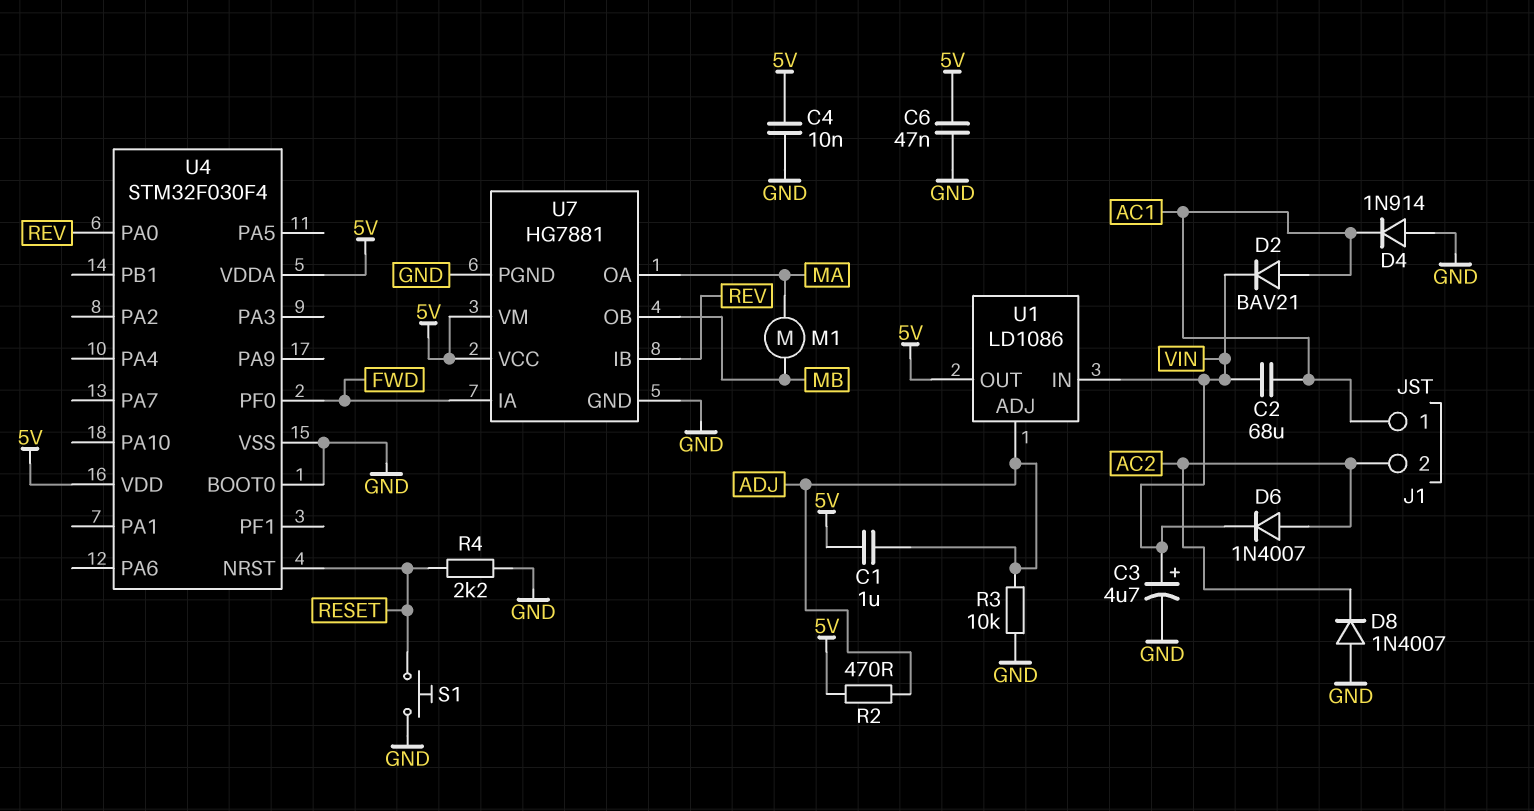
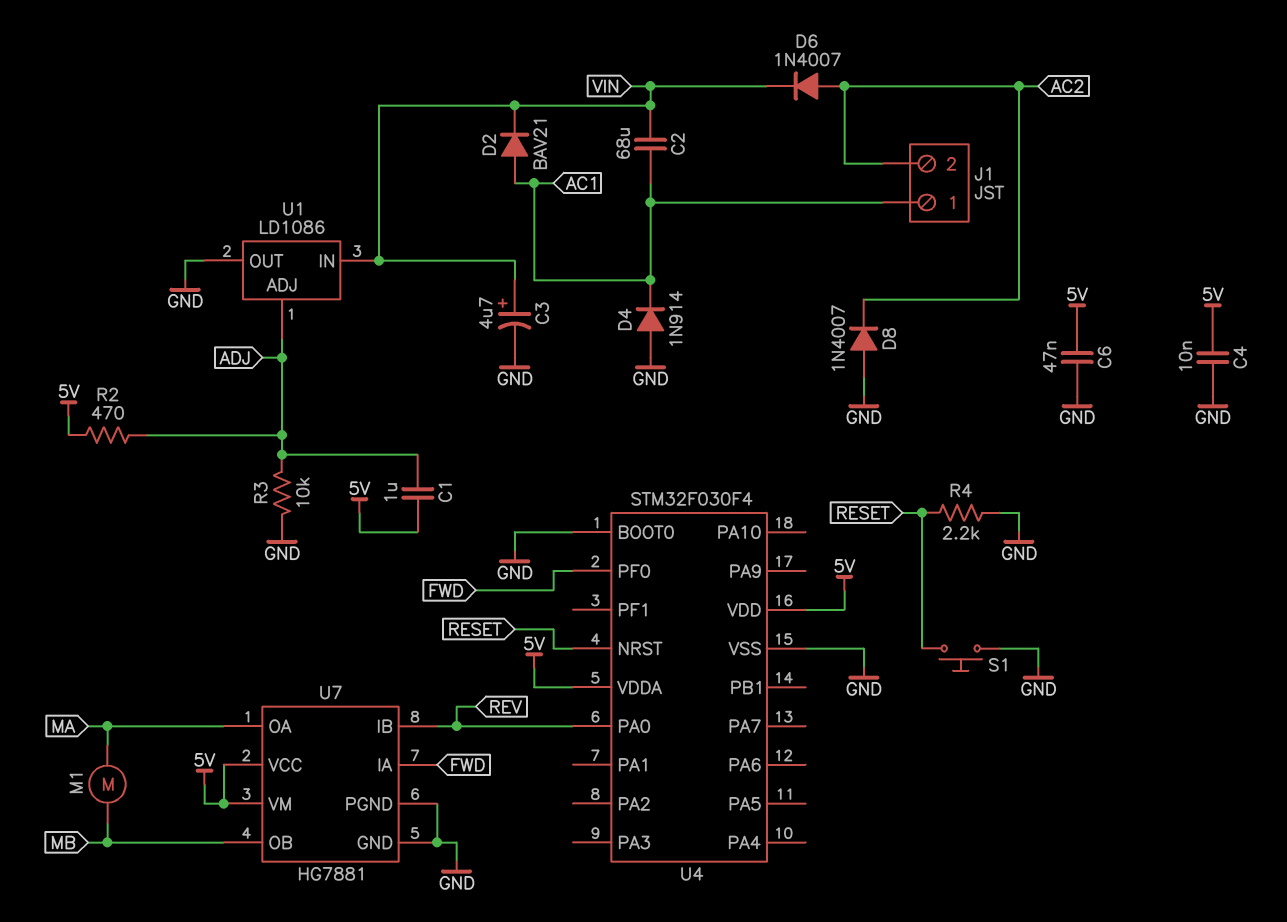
U1 pin OUT: 5V -> GND

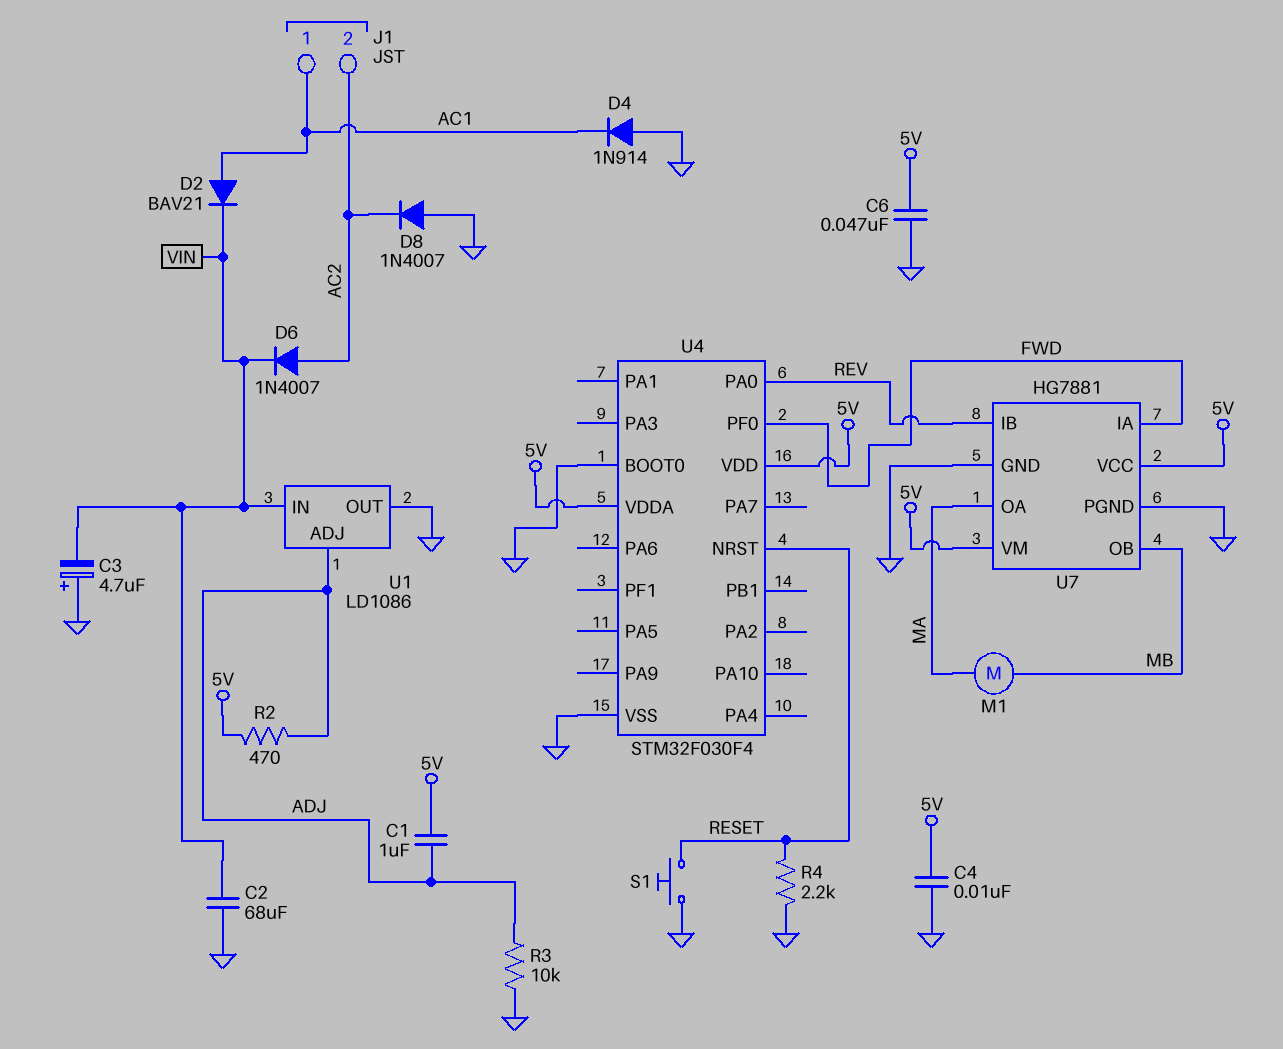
C2: 68uF (AC1, VIN) -> 68uF (GND, VIN)
C3: 4.7uF (plus VIN, minus GND) -> 4.7uF (plus GND, minus VIN)

